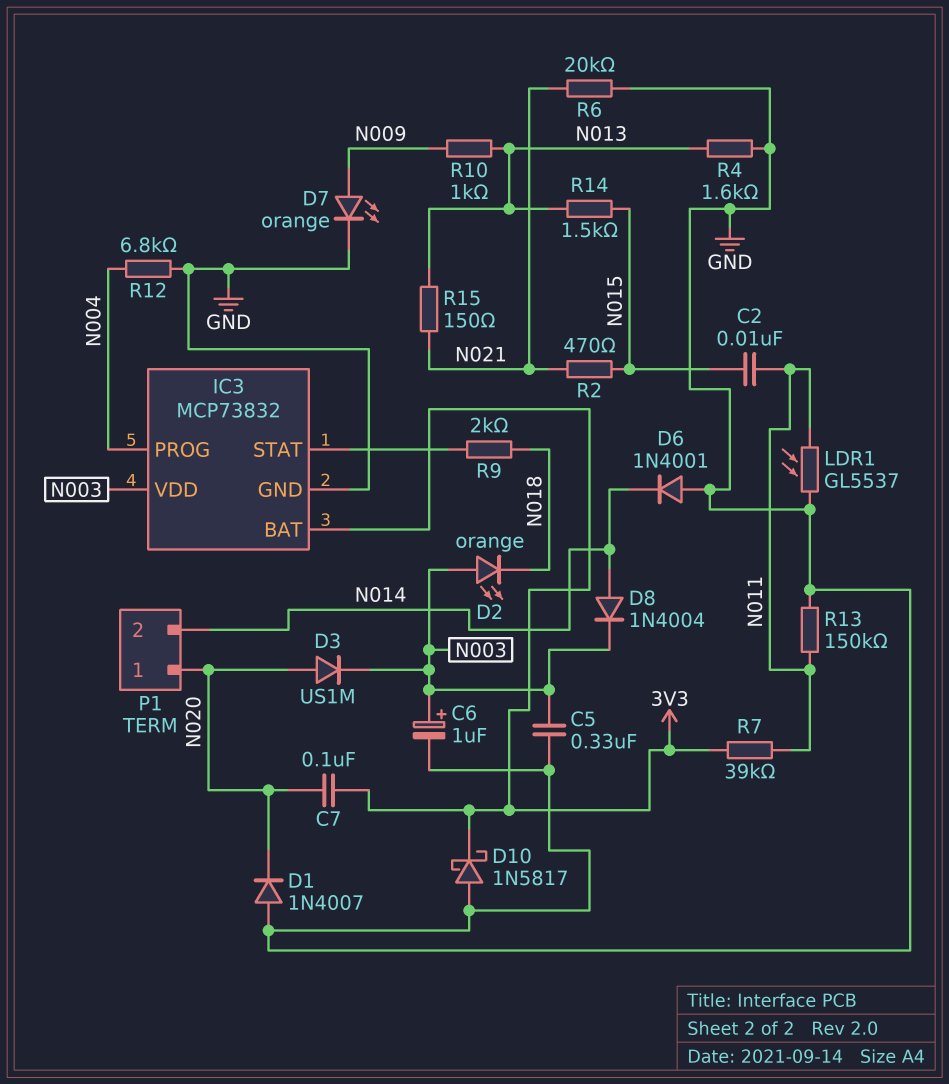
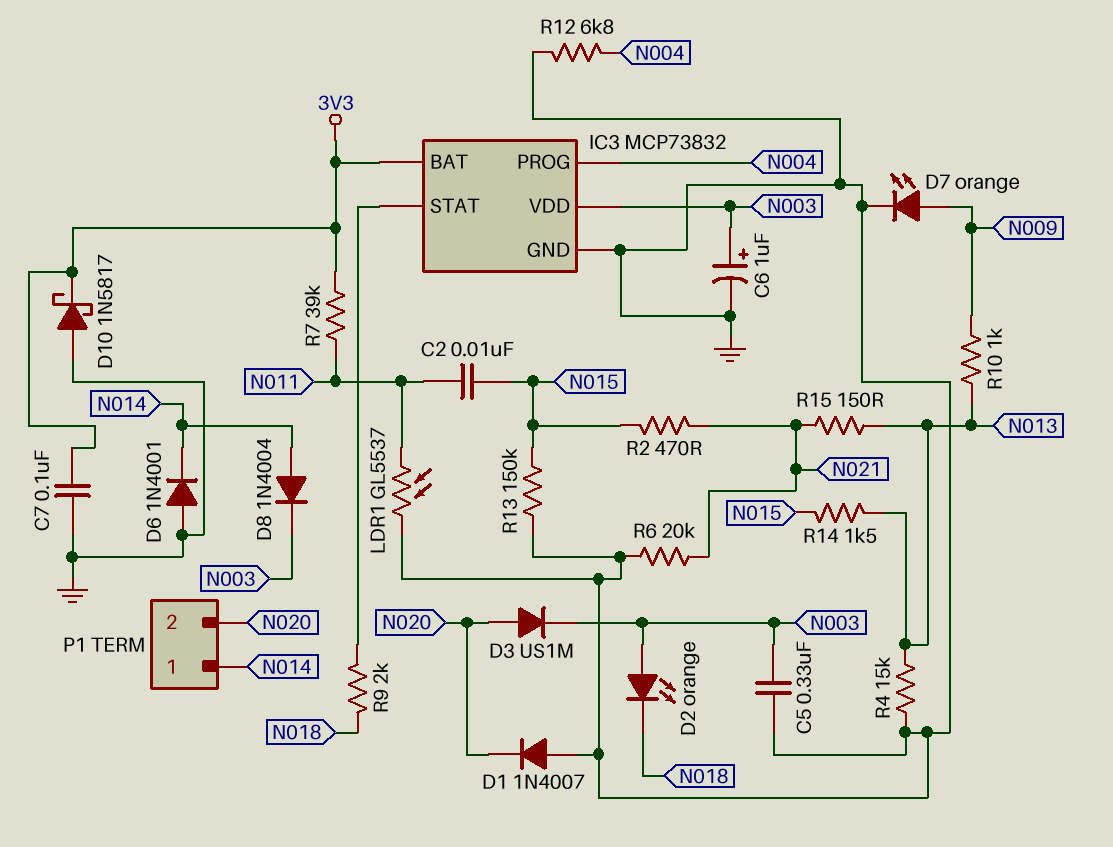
C7: 100nF (3V3, N020) -> 100nF (3V3, GND)
P1 pin 1: N020 -> N014
P1 pin 2: N014 -> N020
R4: 1.6k (GND, N013) -> 15k (GND, N013)
R13: 150k (GND, N011) -> 150k (GND, N015)

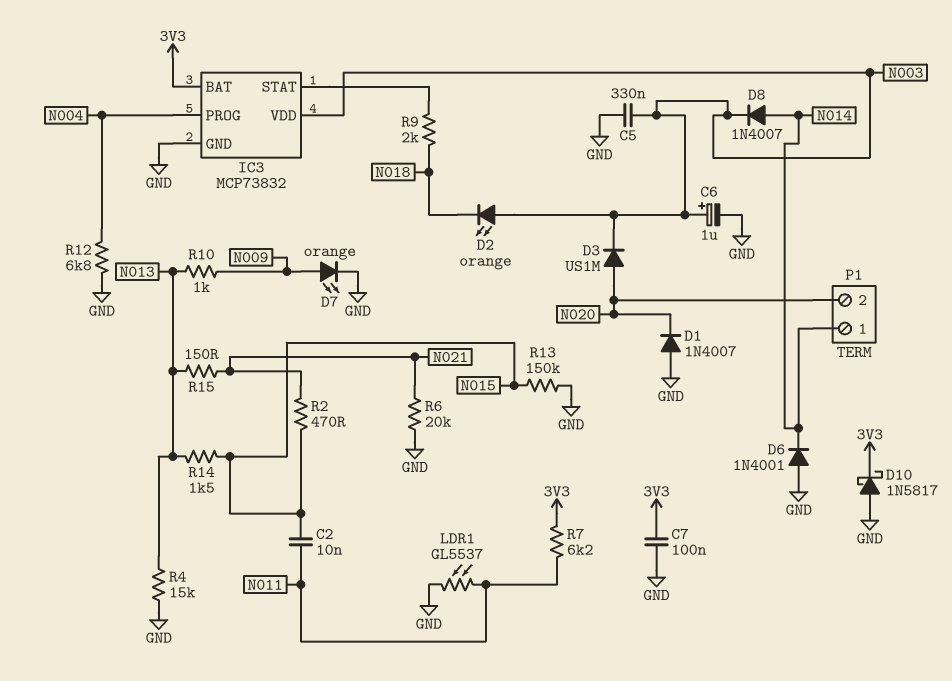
D8: diode 1N4004 (A N014, K N003) -> diode 1N4007 (A N014, K N003)
R7: 39k (3V3, N011) -> 6.2k (3V3, N011)

